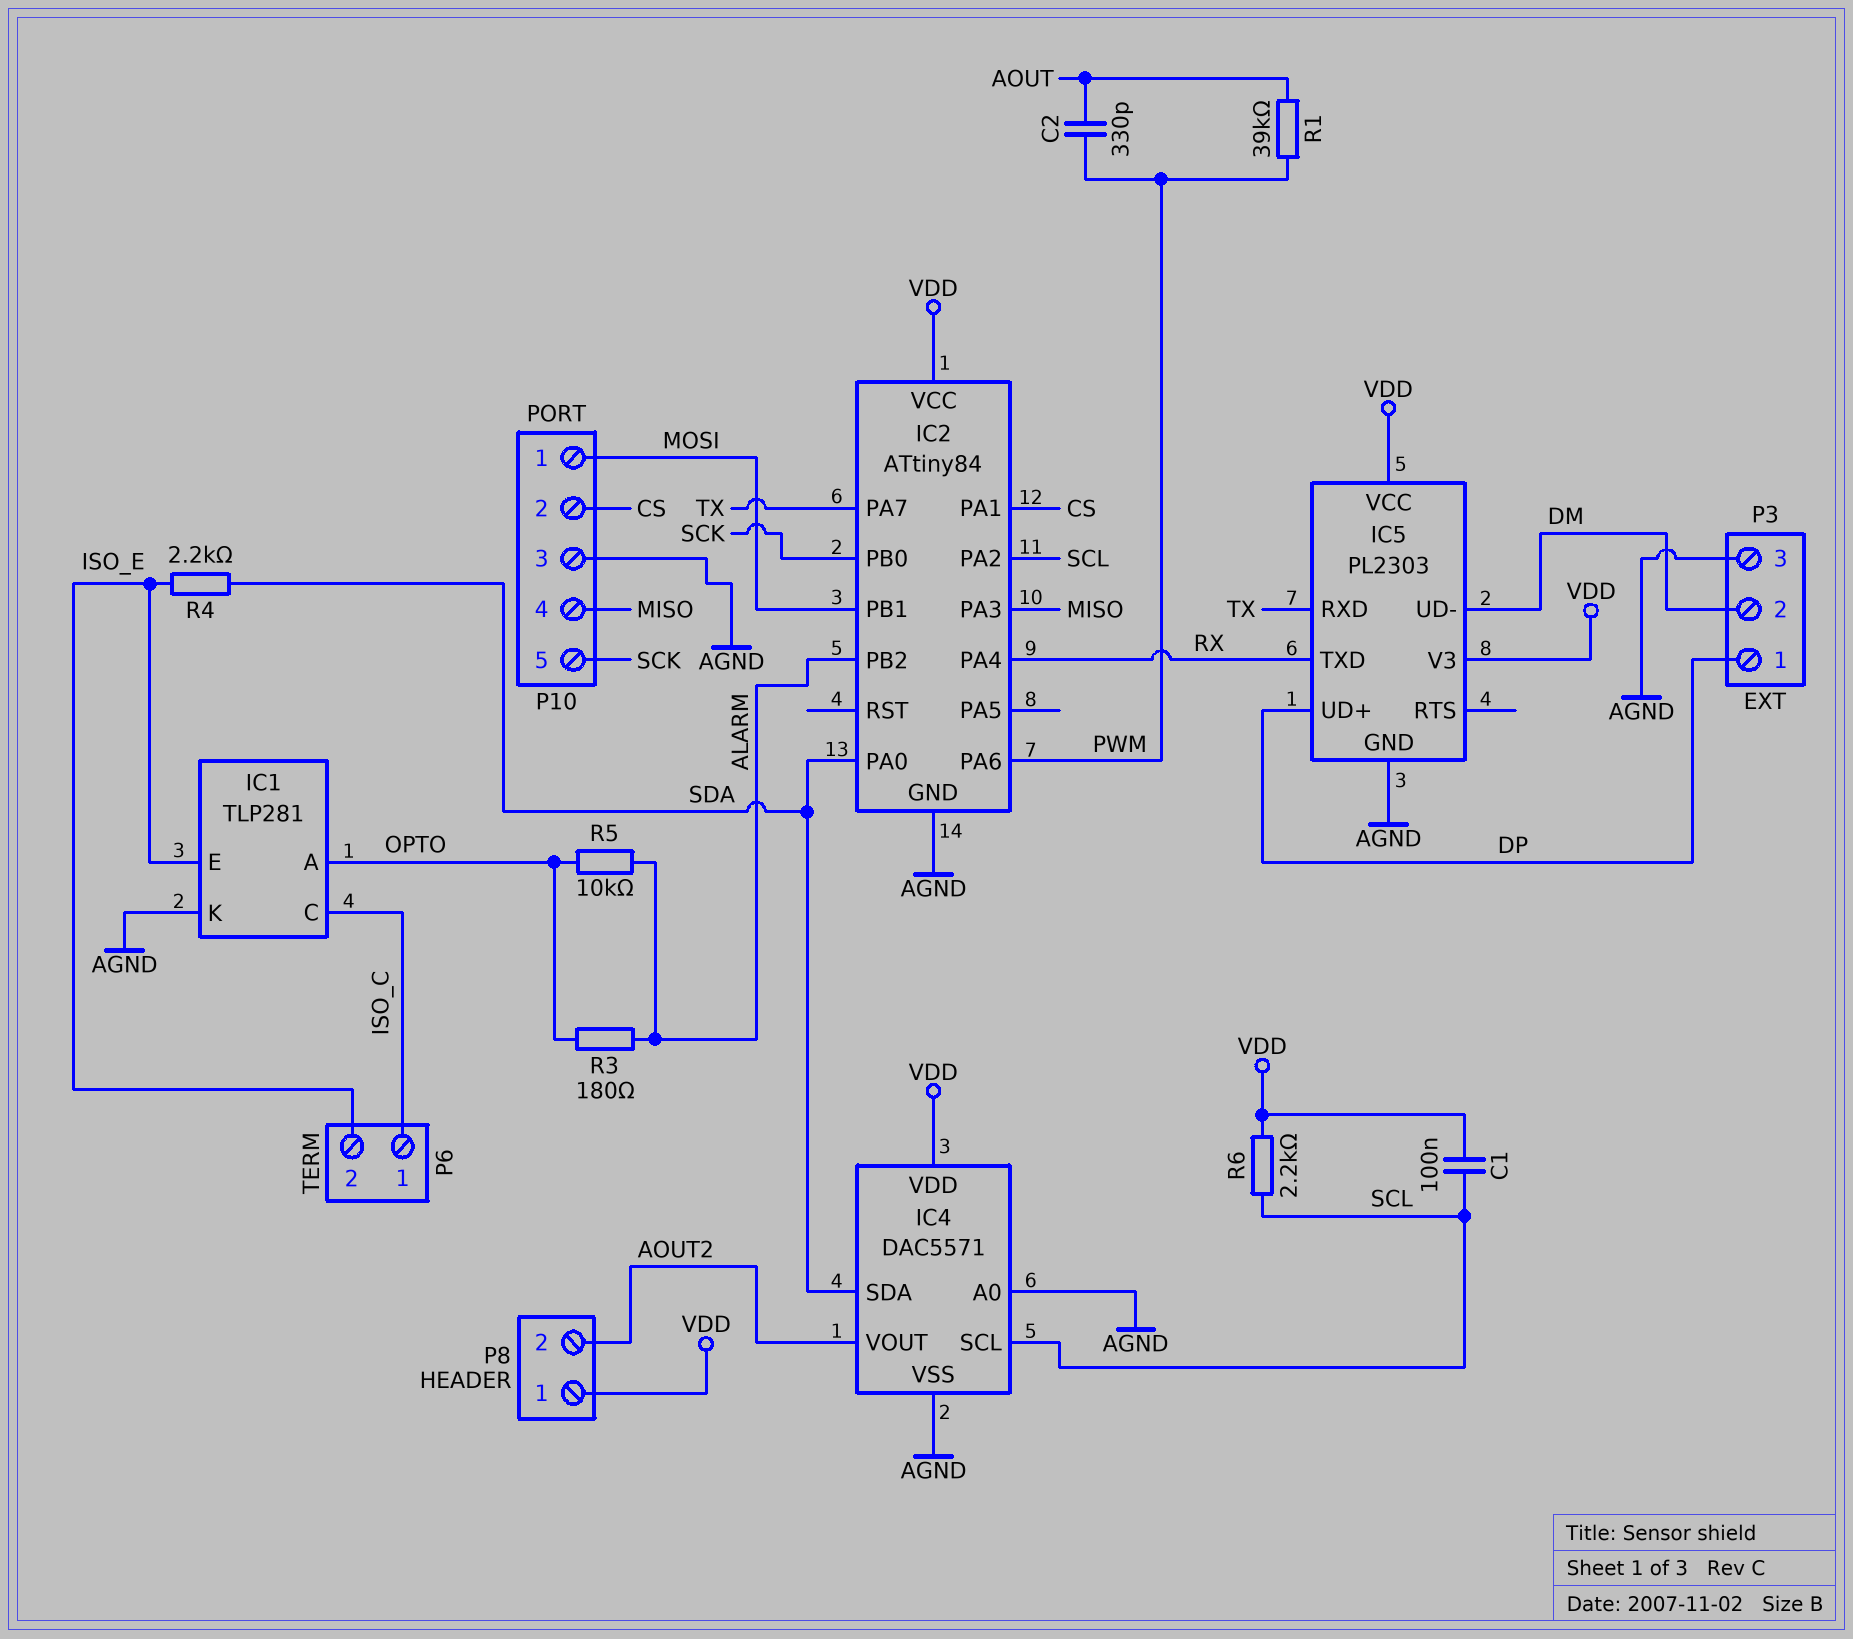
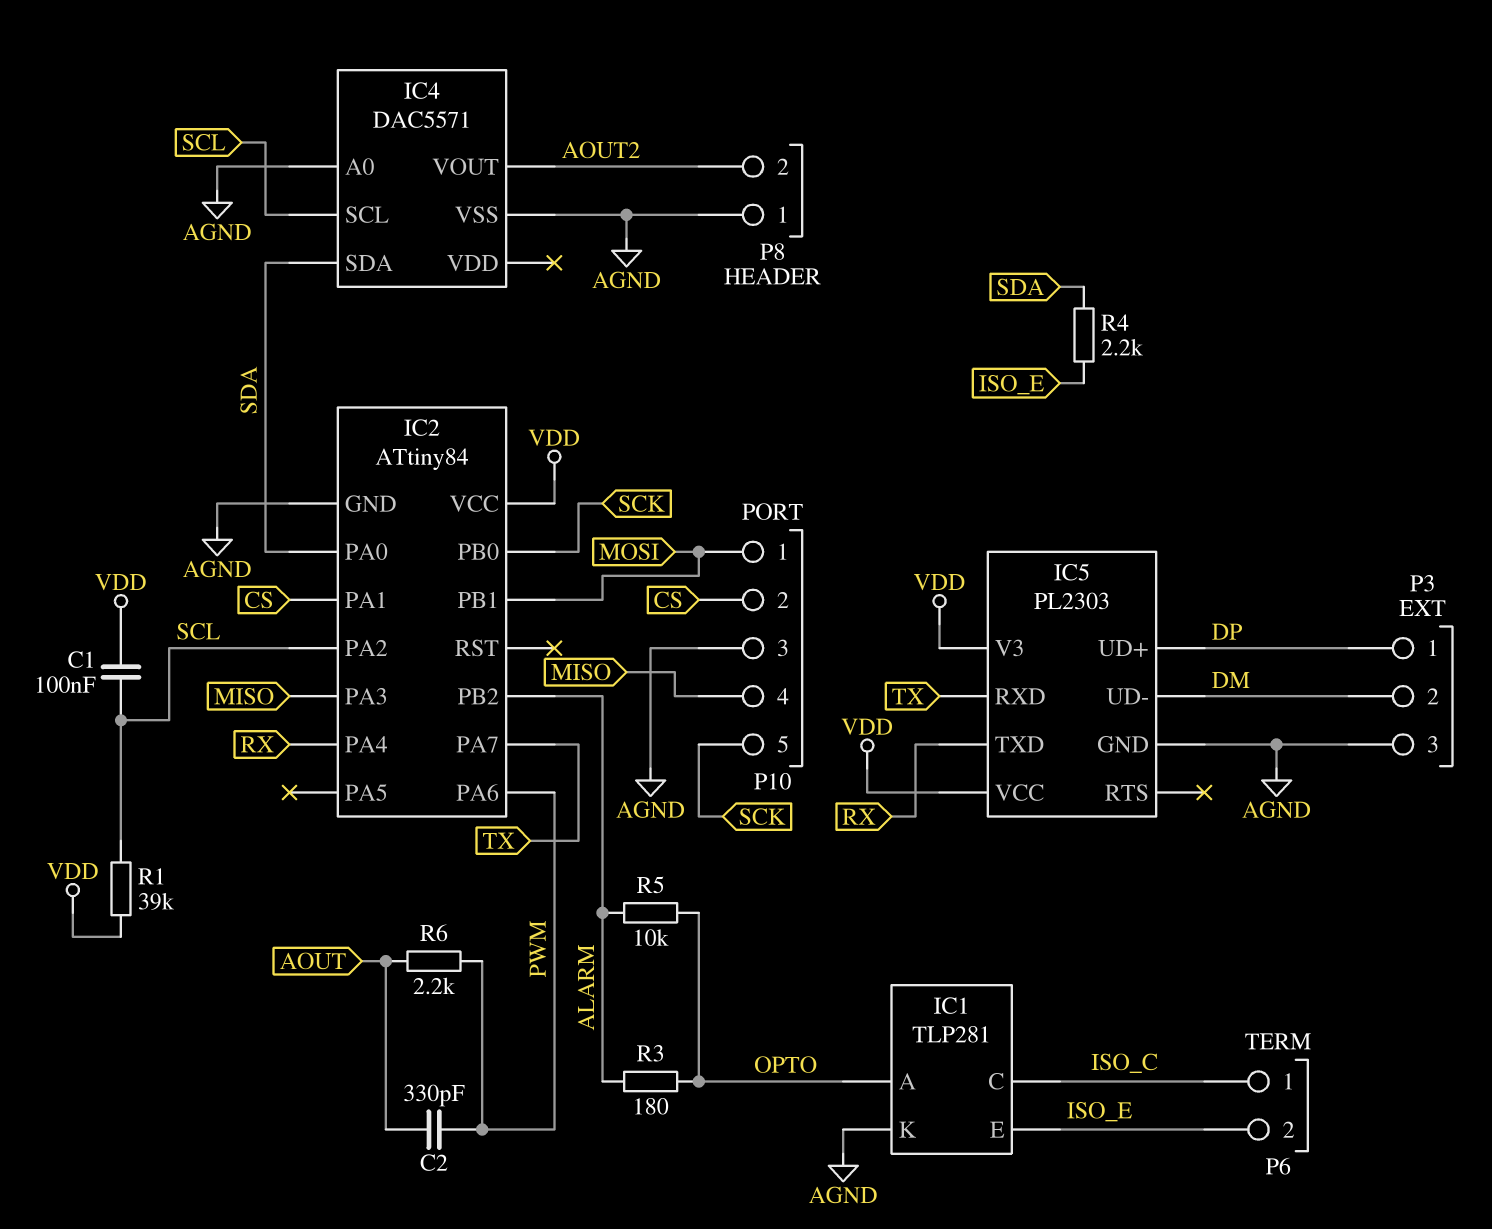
IC4 pin VDD: VDD -> none
P8 pin 1: VDD -> AGND
R1: 39k (AOUT, PWM) -> 39k (SCL, VDD)
R6: 2.2k (SCL, VDD) -> 2.2k (AOUT, PWM)

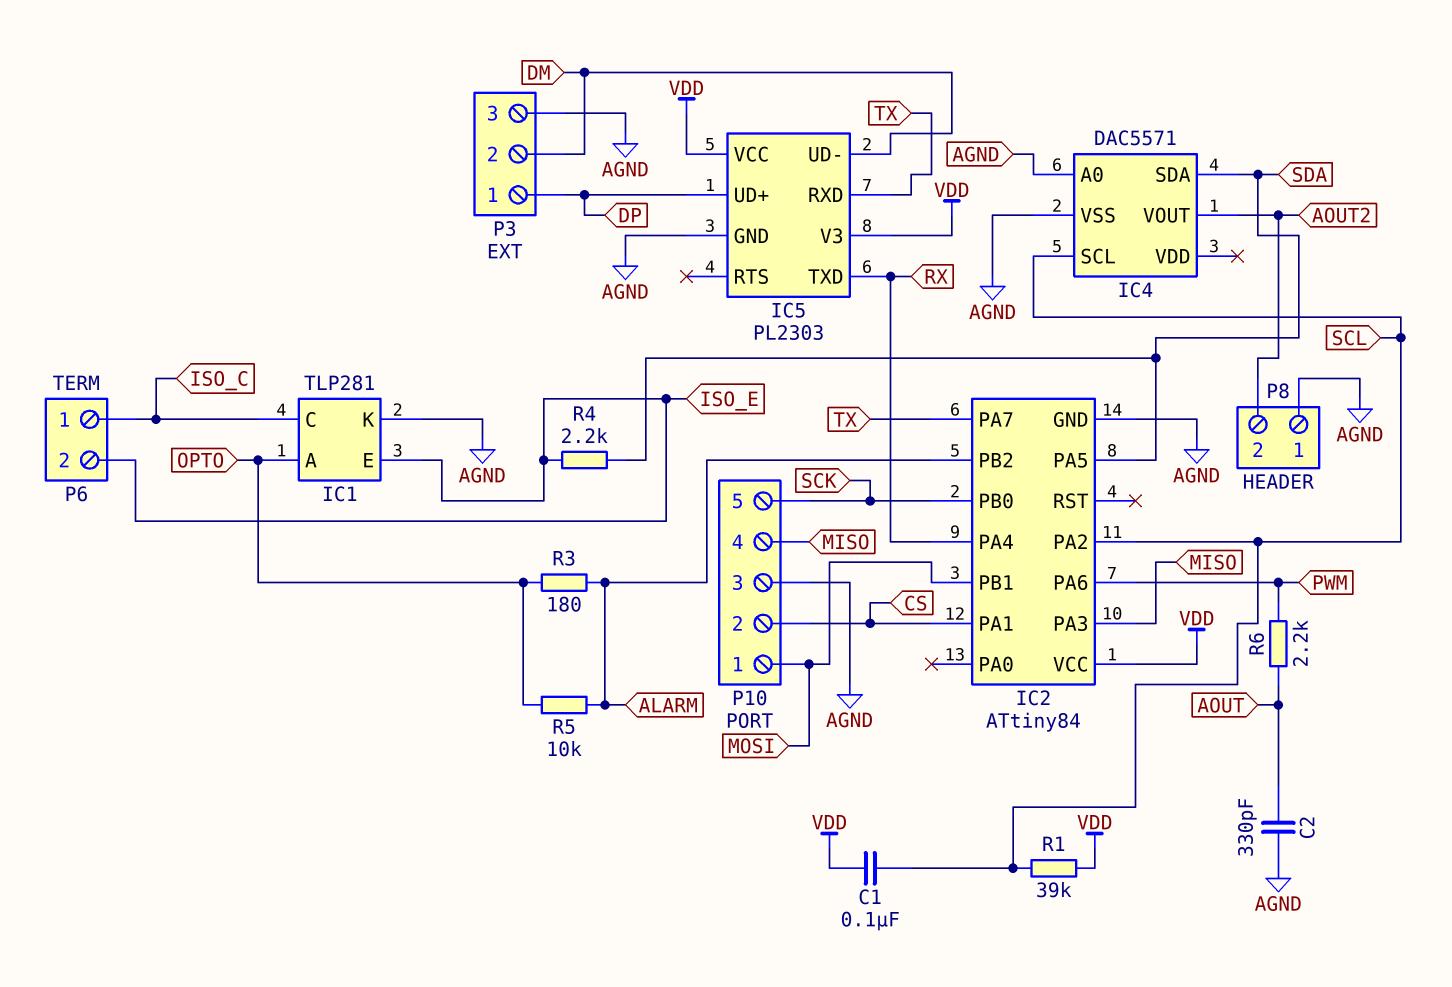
C2: 330pF (AOUT, PWM) -> 330pF (AGND, AOUT)
IC2 pin PA0: SDA -> none
IC2 pin PA5: none -> SDA

